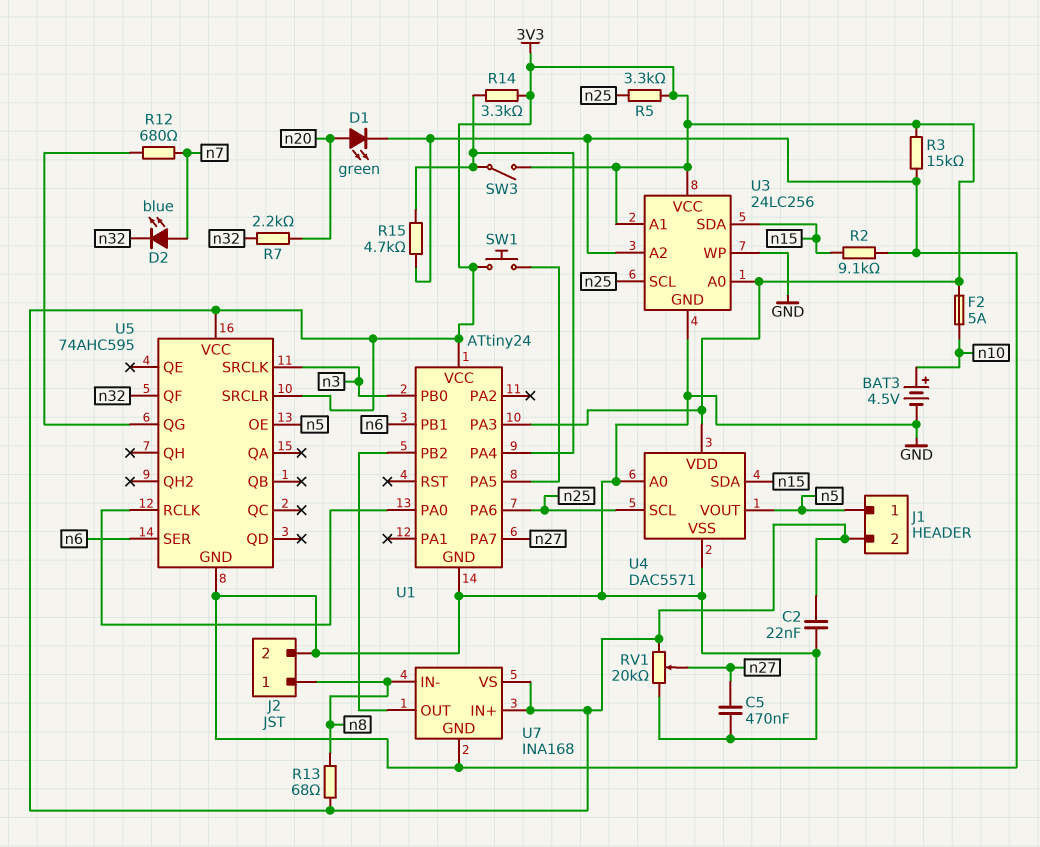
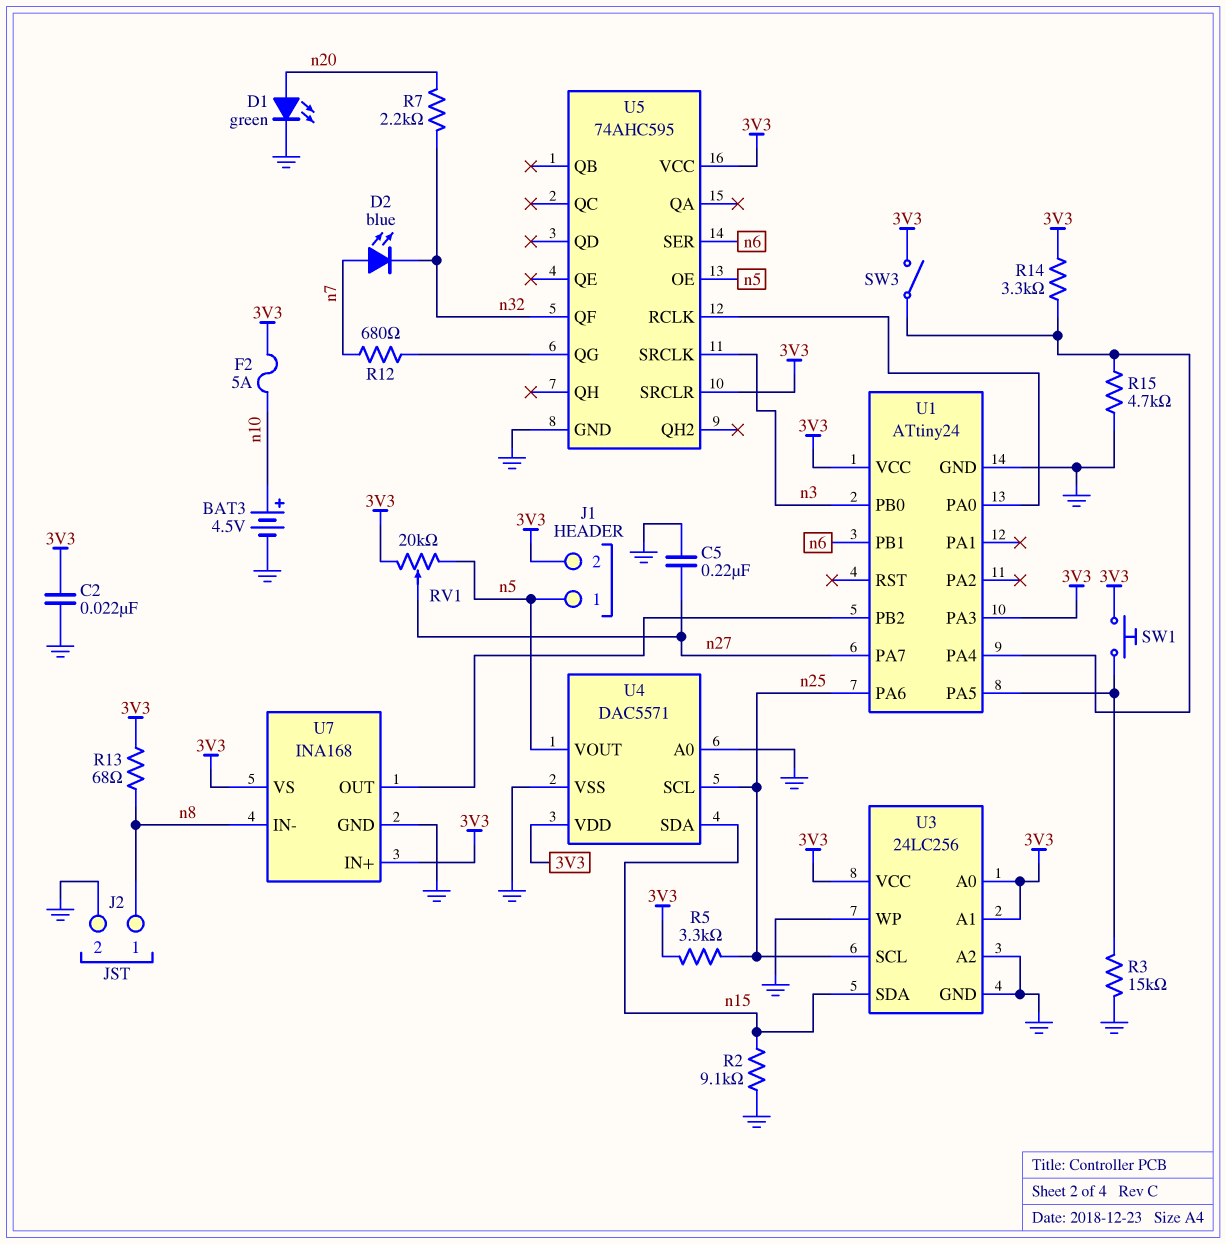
C5: 470nF (GND, n27) -> 220nF (GND, n27)
R3: 15k (3V3, GND) -> 15k (GND, U1/PA5)
RV1: 20k (3V3, GND, wiper n27) -> 20k (3V3, n5, wiper n27)

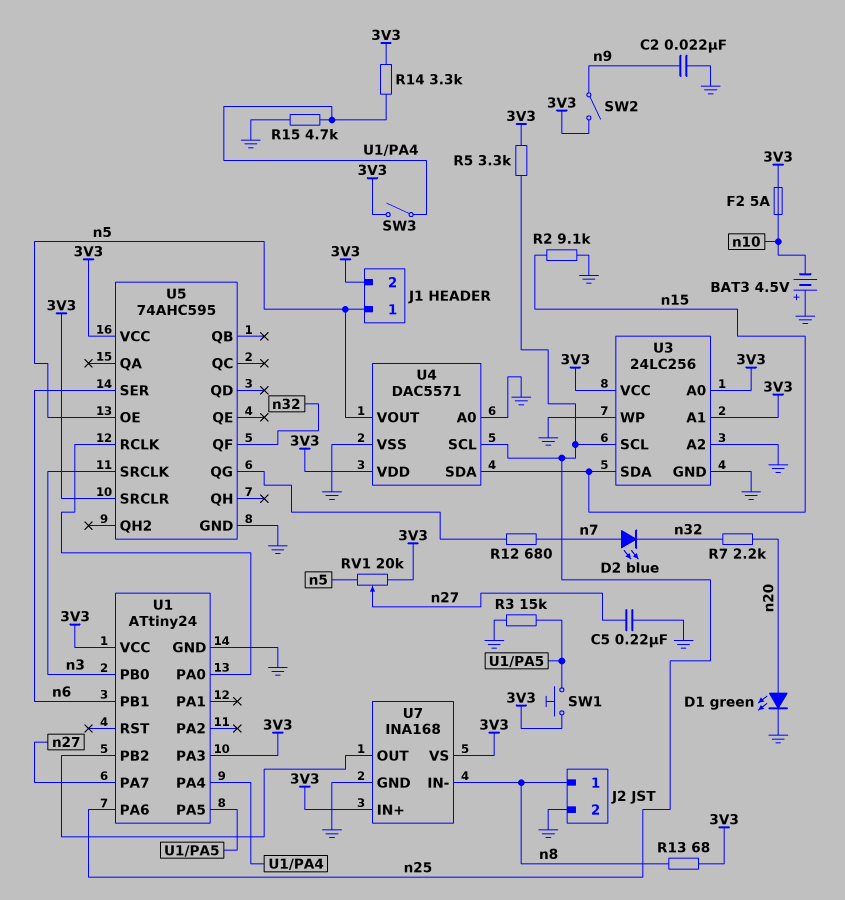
BAT3: 4.5V (plus n10, minus GND) -> 4.5V (plus GND, minus n10)
C2: 22nF (3V3, GND) -> 22nF (GND, n9)
SW2: none -> switch (3V3, n9)

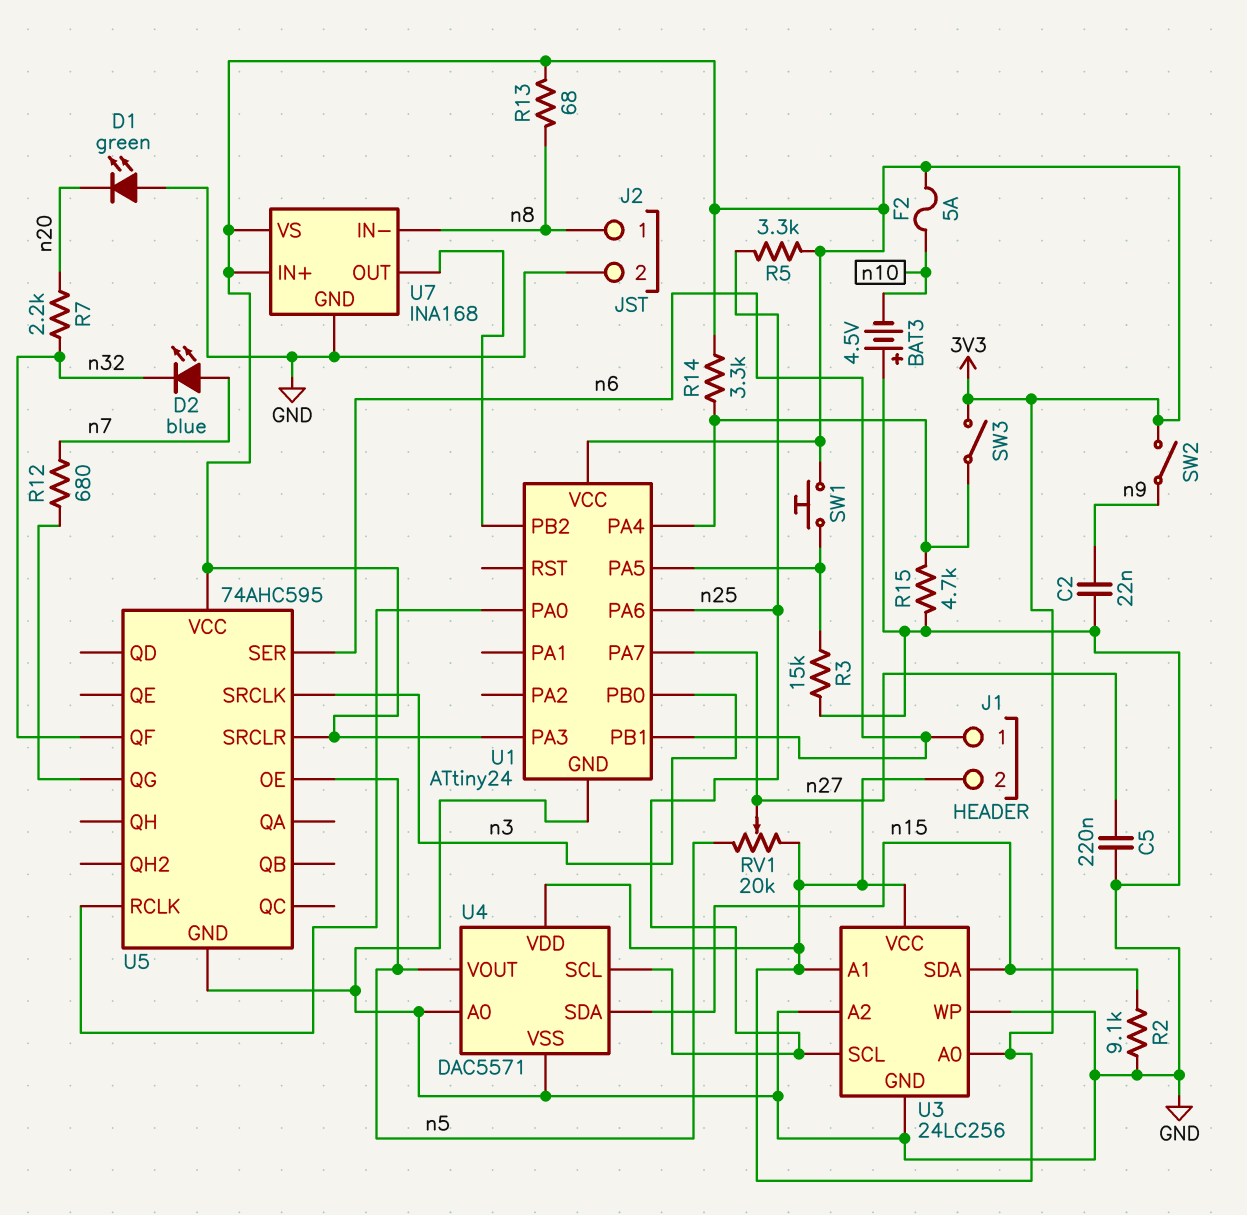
D1: LED green (A n20, K GND) -> LED green (A GND, K n20)
J1 pin 1: n5 -> n6

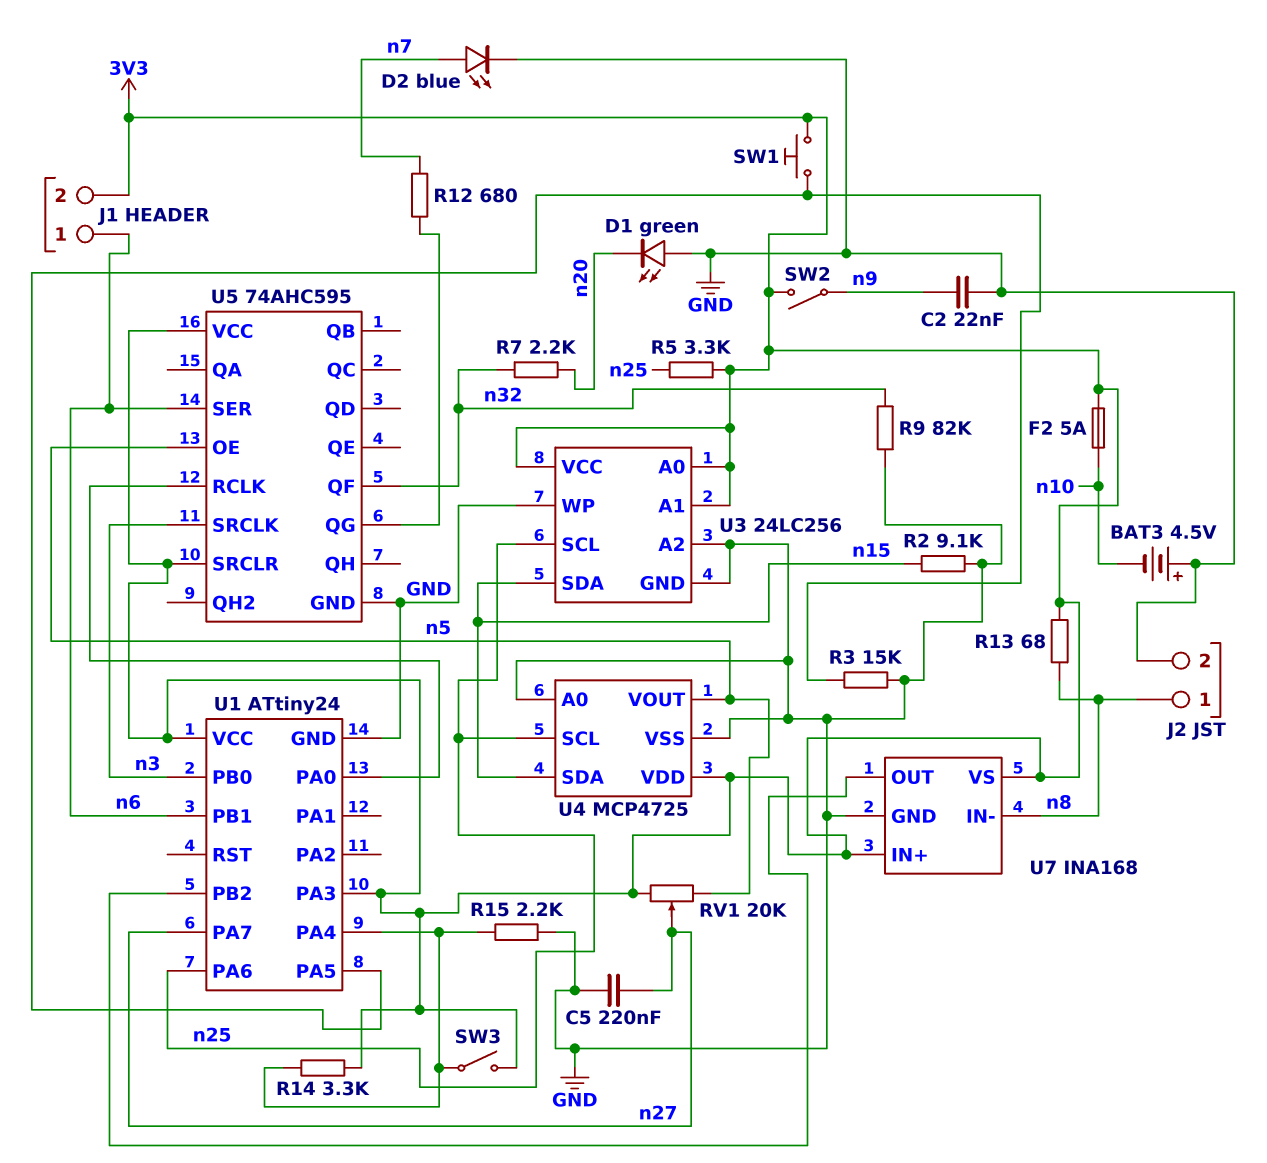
D2: LED blue (A n7, K n32) -> LED blue (A n7, K GND)
R9: none -> 82k (GND, n32)
R15: 4.7k (GND, U1/PA4) -> 2.2k (GND, U1/PA4)
U4: DAC5571 -> MCP4725

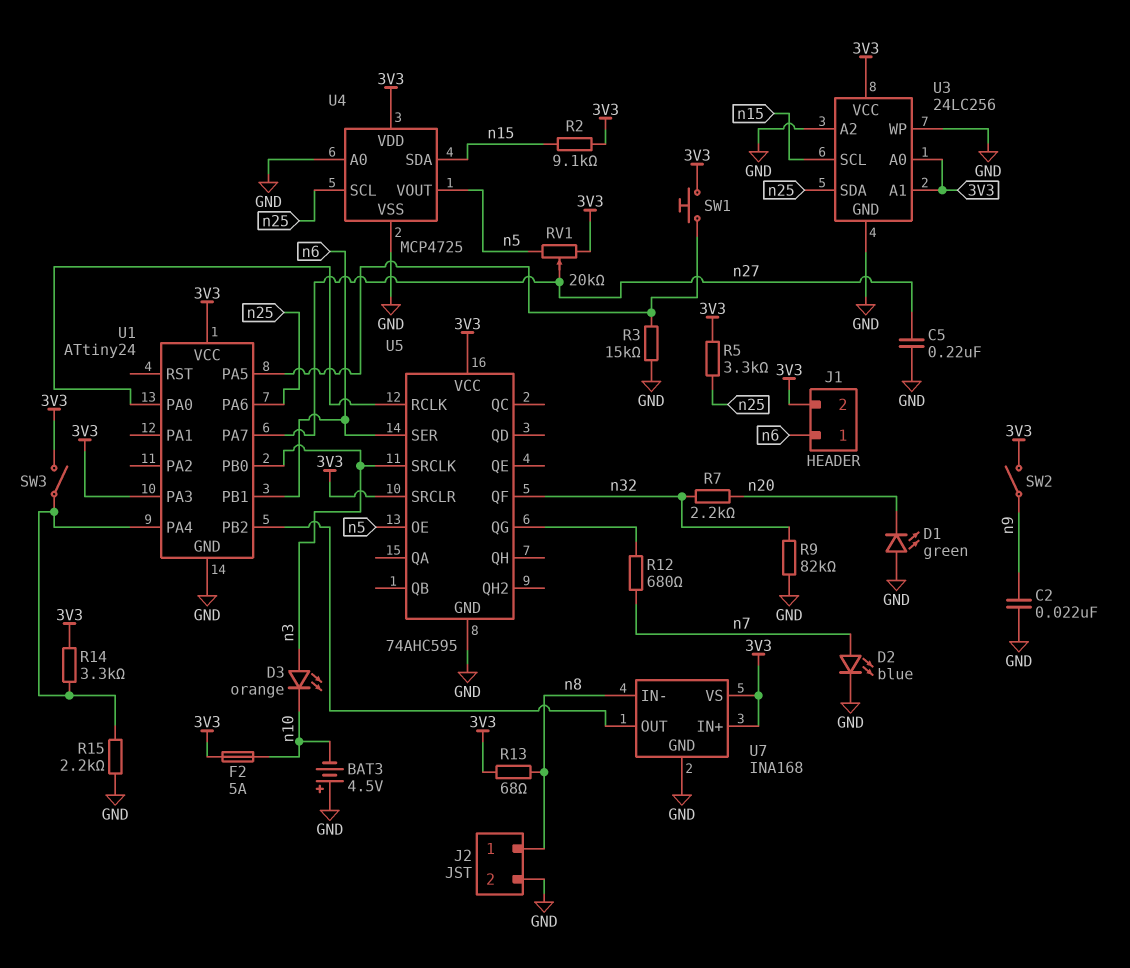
D3: none -> LED orange (A n3, K n10)
R2: 9.1k (GND, n15) -> 9.1k (3V3, n15)
U3 pin SCL: n25 -> n15
U3 pin SDA: n15 -> n25

